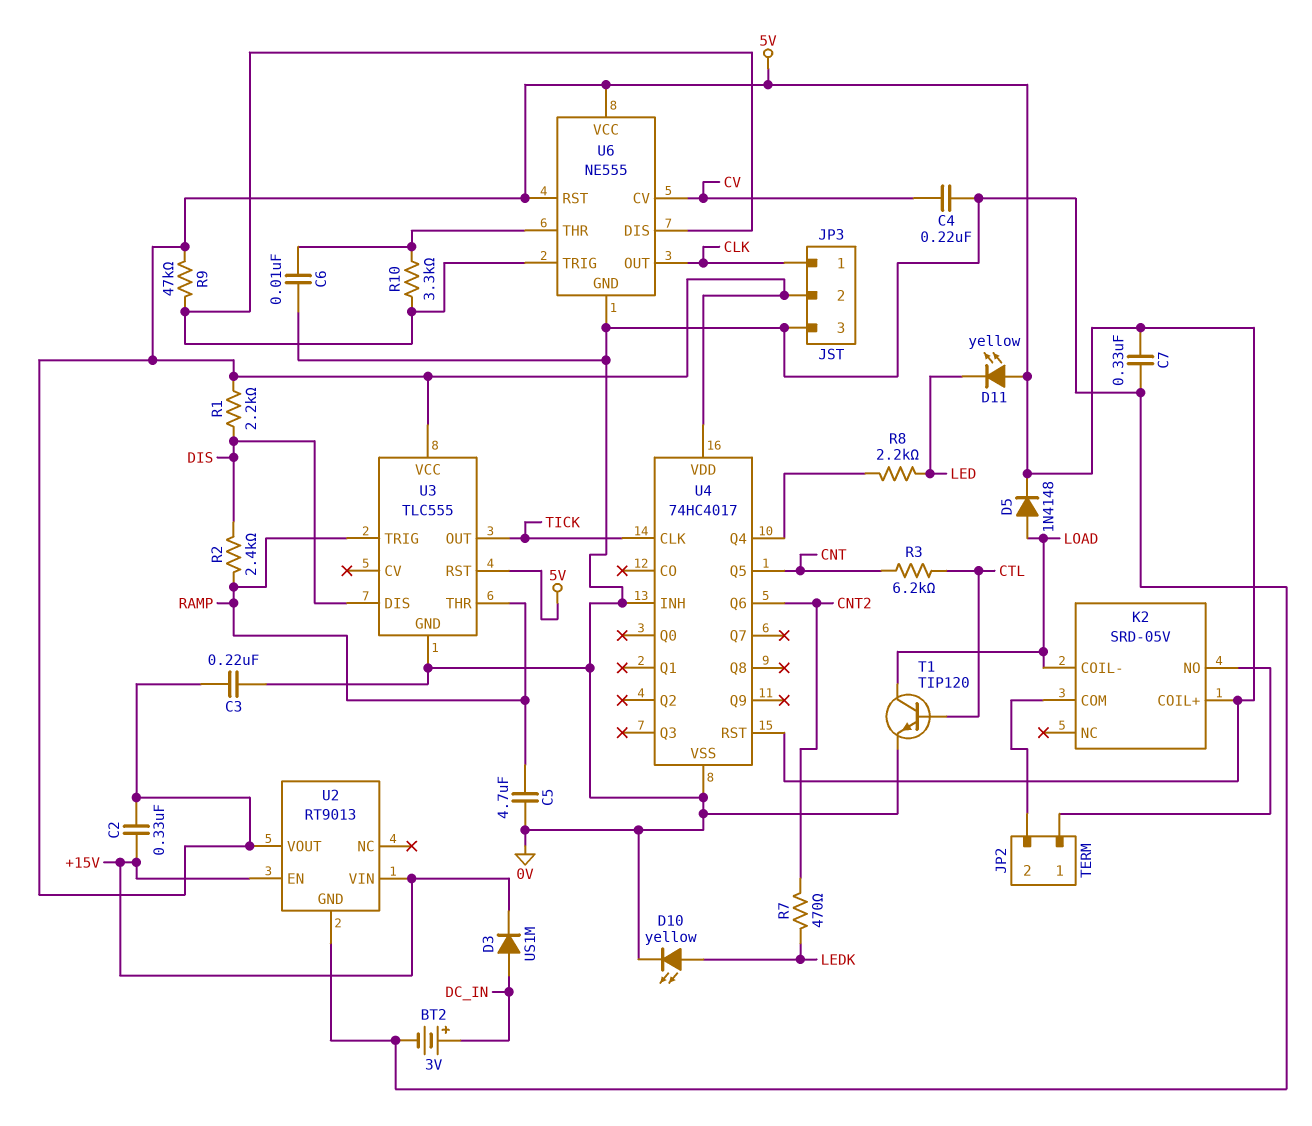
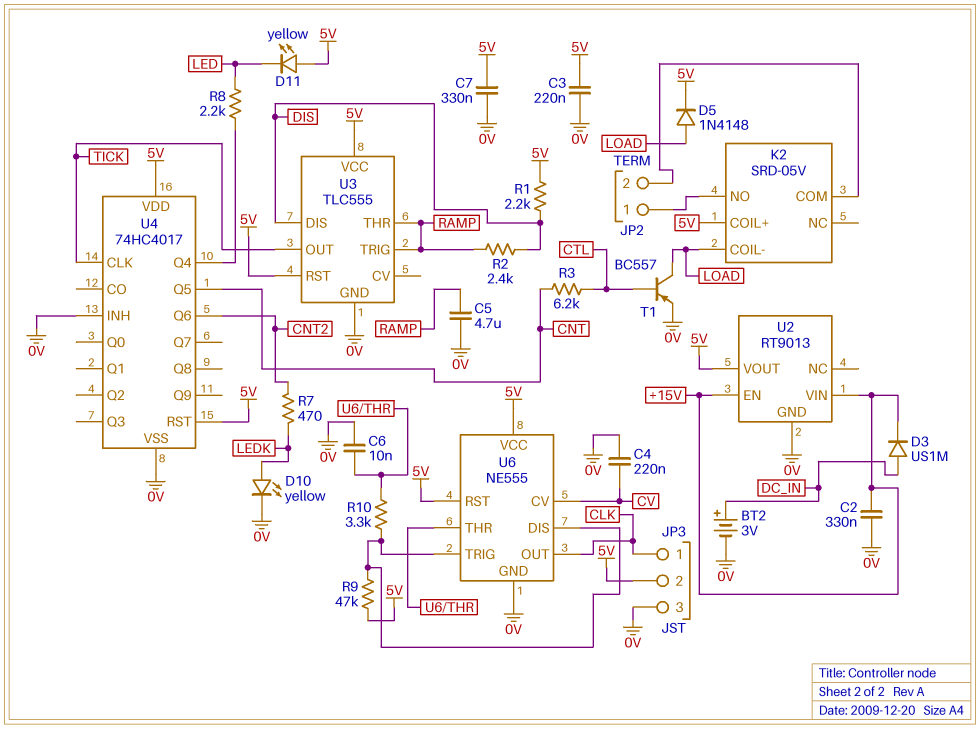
C2: 330nF (+15V, 5V) -> 330nF (+15V, 0V)
T1: NPN TIP120 (B CTL, C LOAD, E 0V) -> PNP BC557 (B CTL, C LOAD, E 0V)

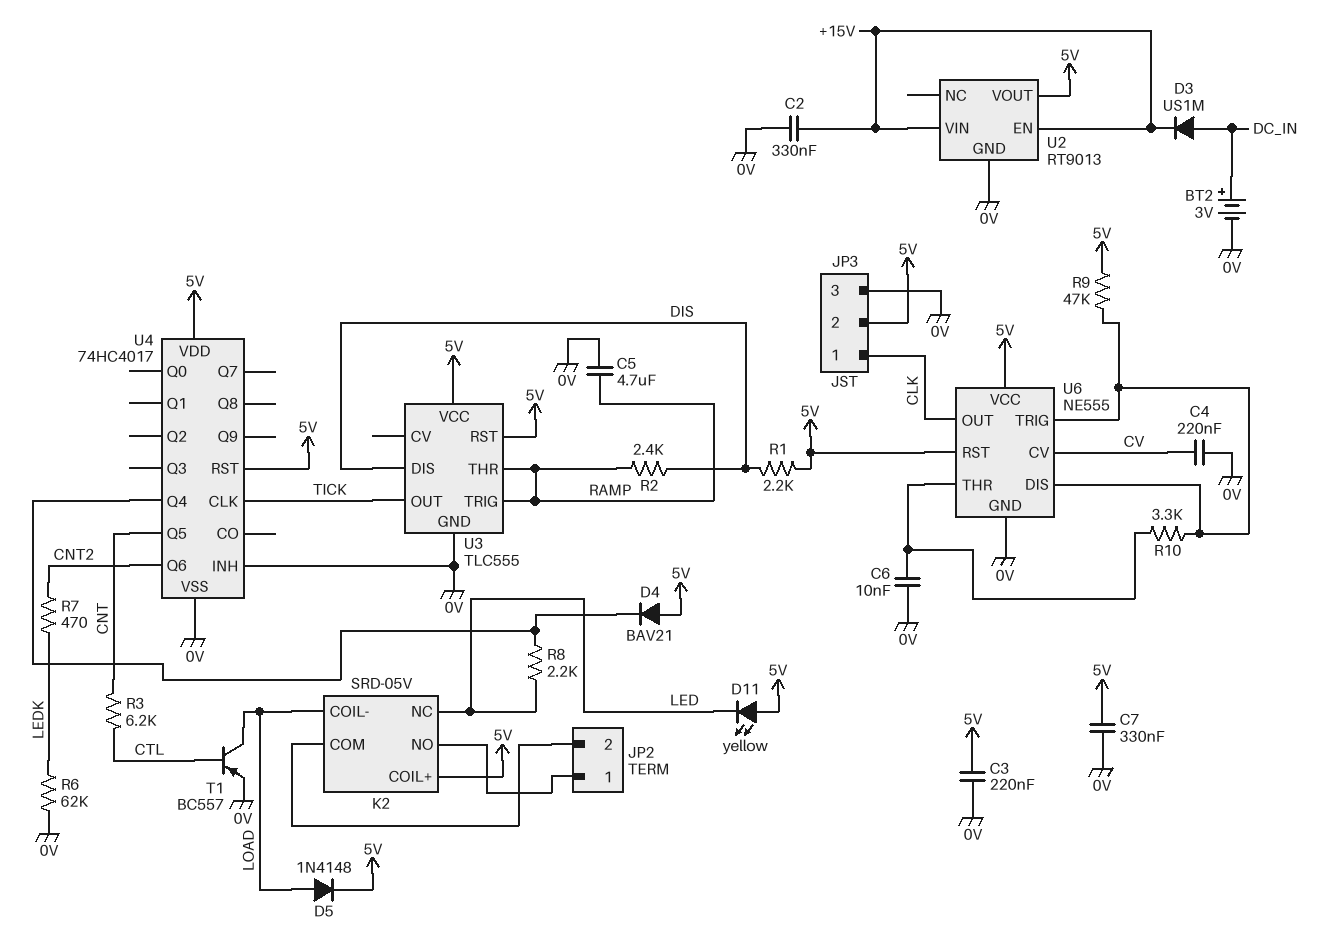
D4: none -> diode BAV21 (A 5V, K U4/Q4)
D10: LED yellow (A LEDK, K 0V) -> none
K2 pin NC: none -> LED
R6: none -> 62k (0V, LEDK)

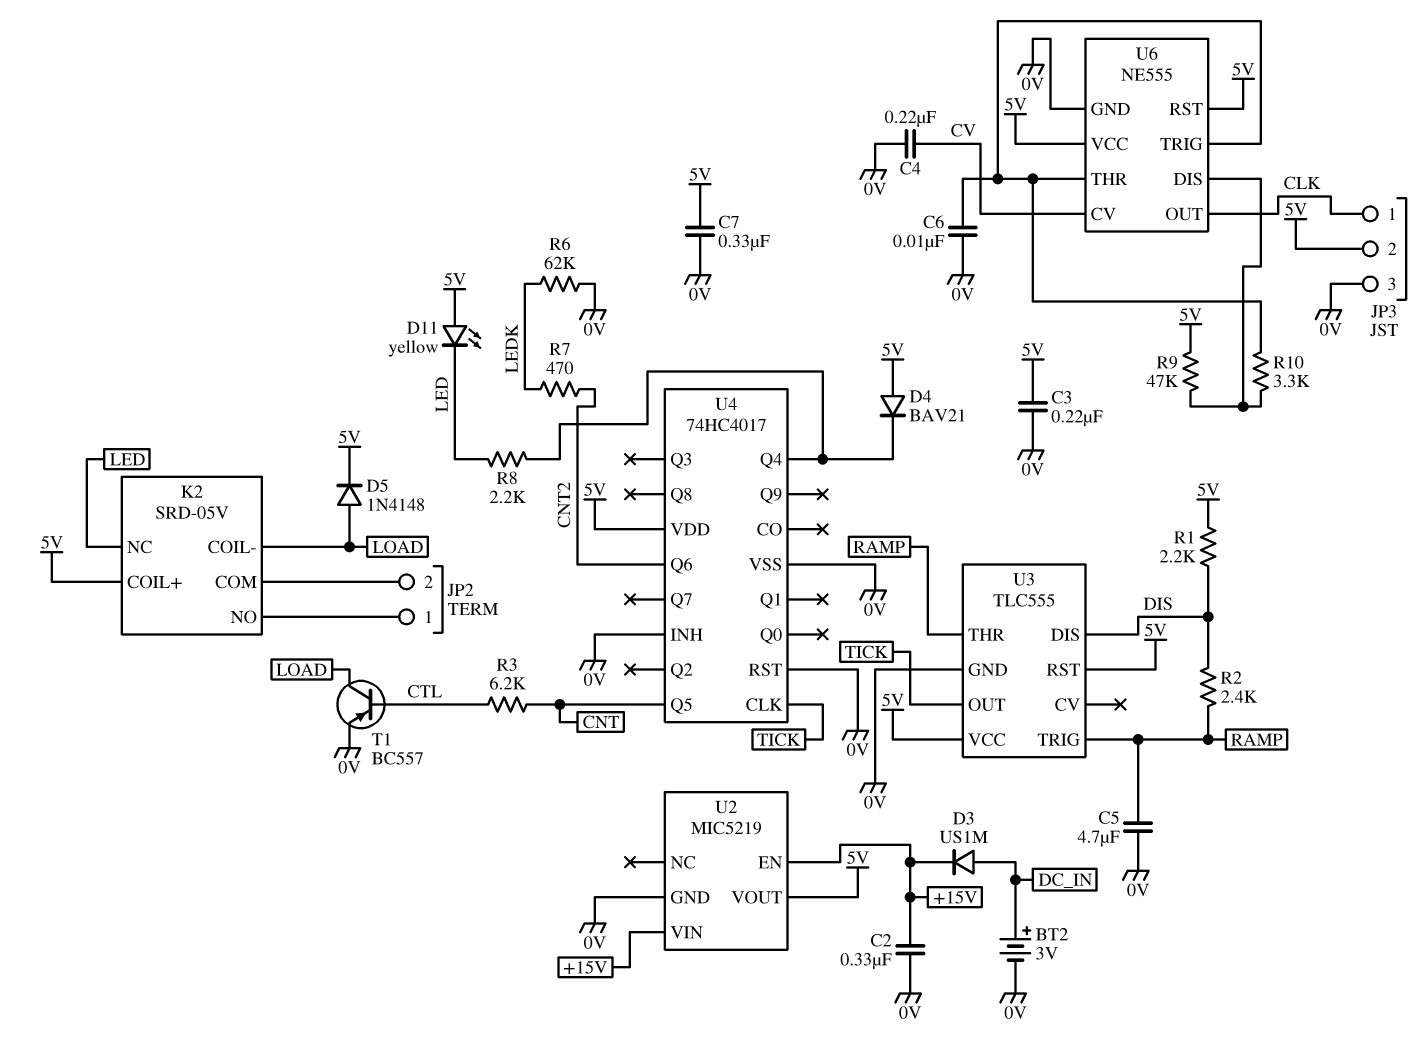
U2: RT9013 -> MIC5219
U4 pin RST: 5V -> 0V
U6 pin TRIG: U6/DIS -> U6/THR

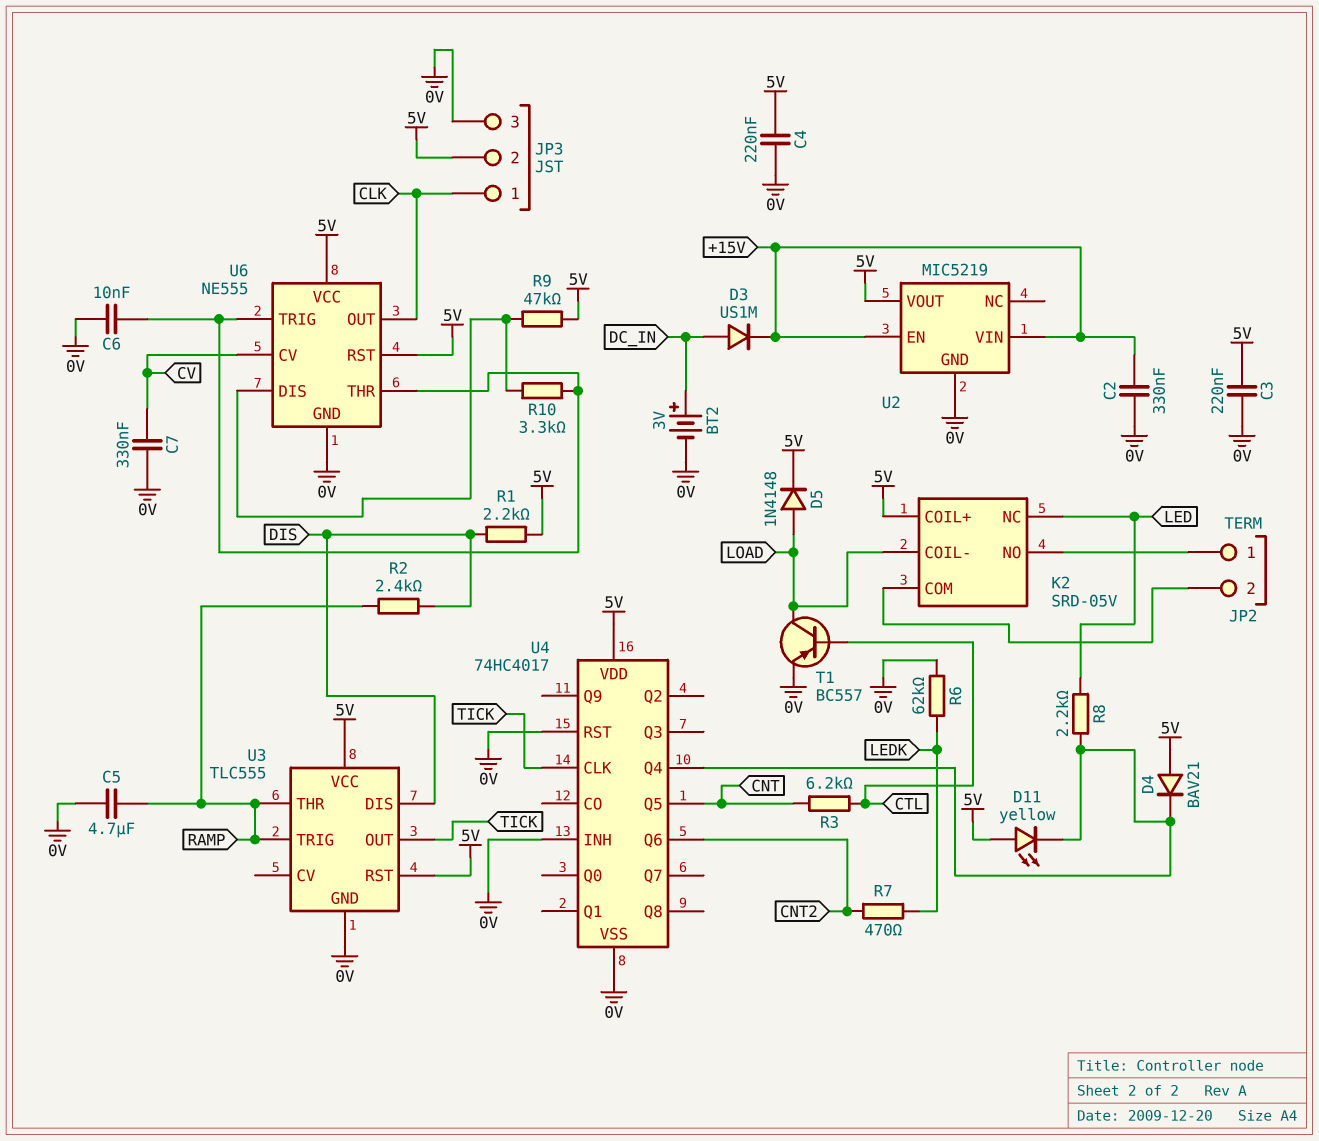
C4: 220nF (0V, CV) -> 220nF (0V, 5V)
C7: 330nF (0V, 5V) -> 330nF (0V, CV)
D11: LED yellow (A 5V, K LED) -> LED yellow (A 5V, K U4/Q4)

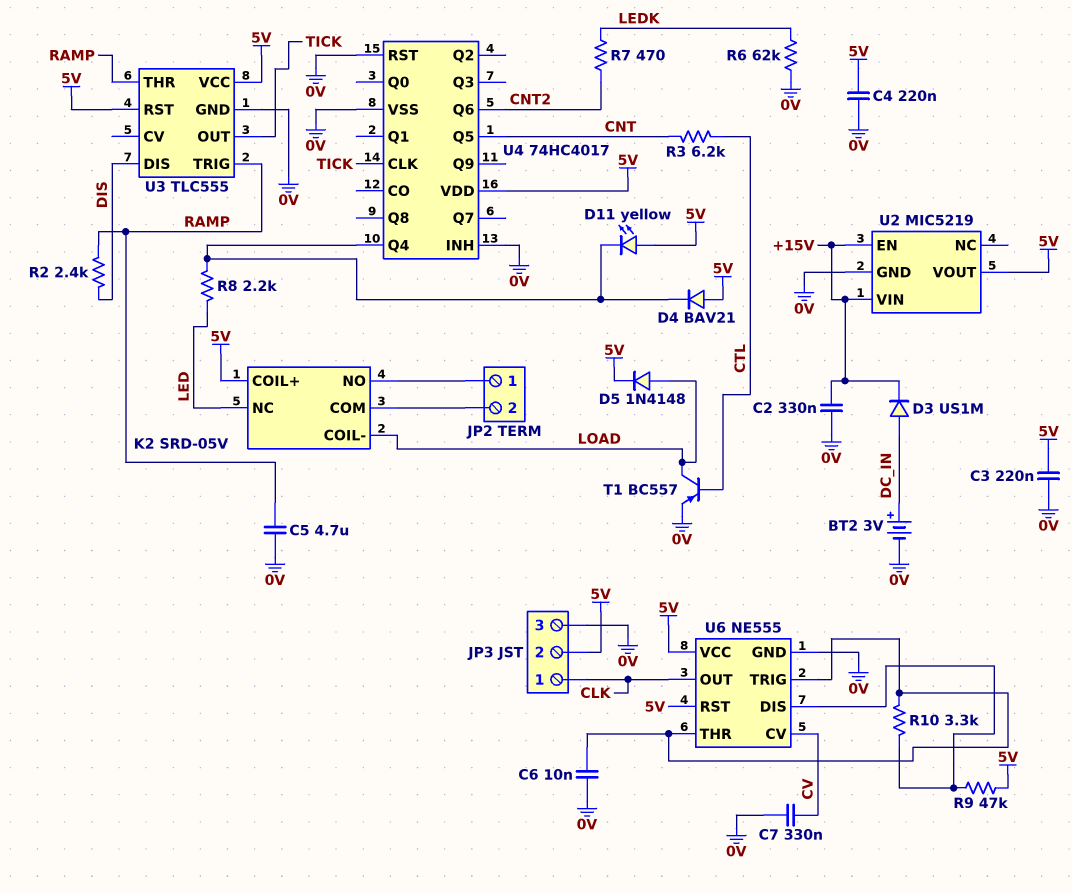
R1: 2.2k (5V, DIS) -> none

